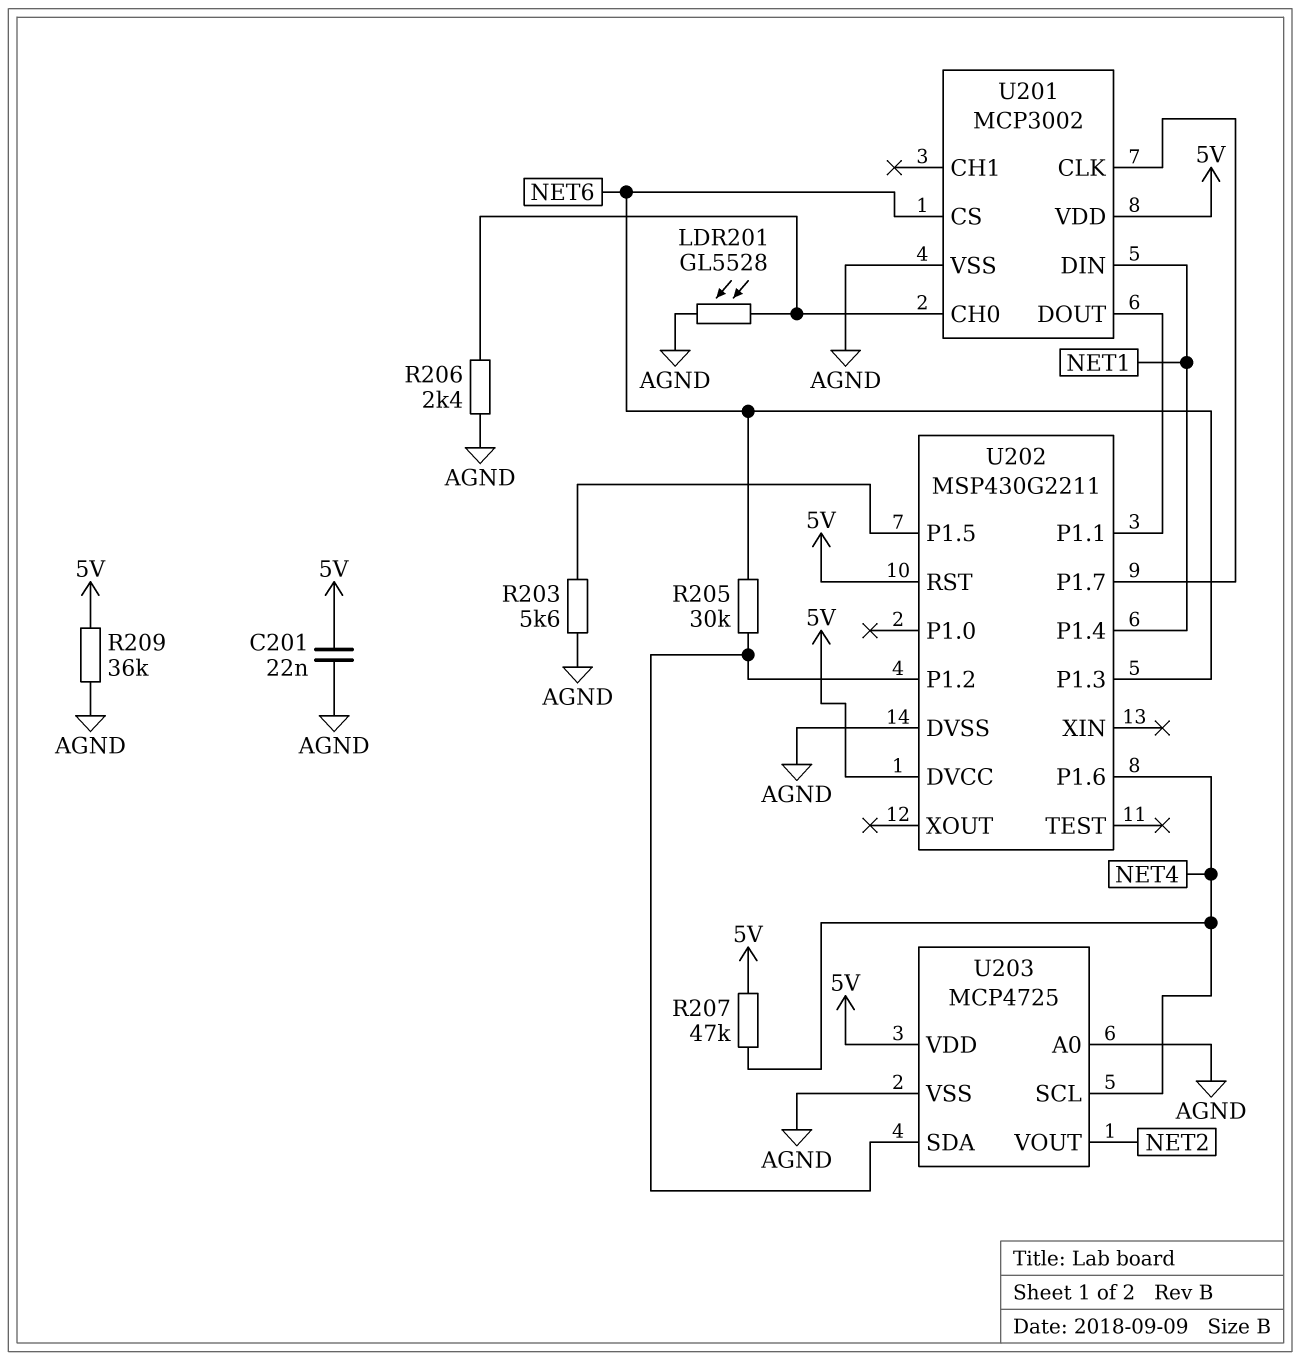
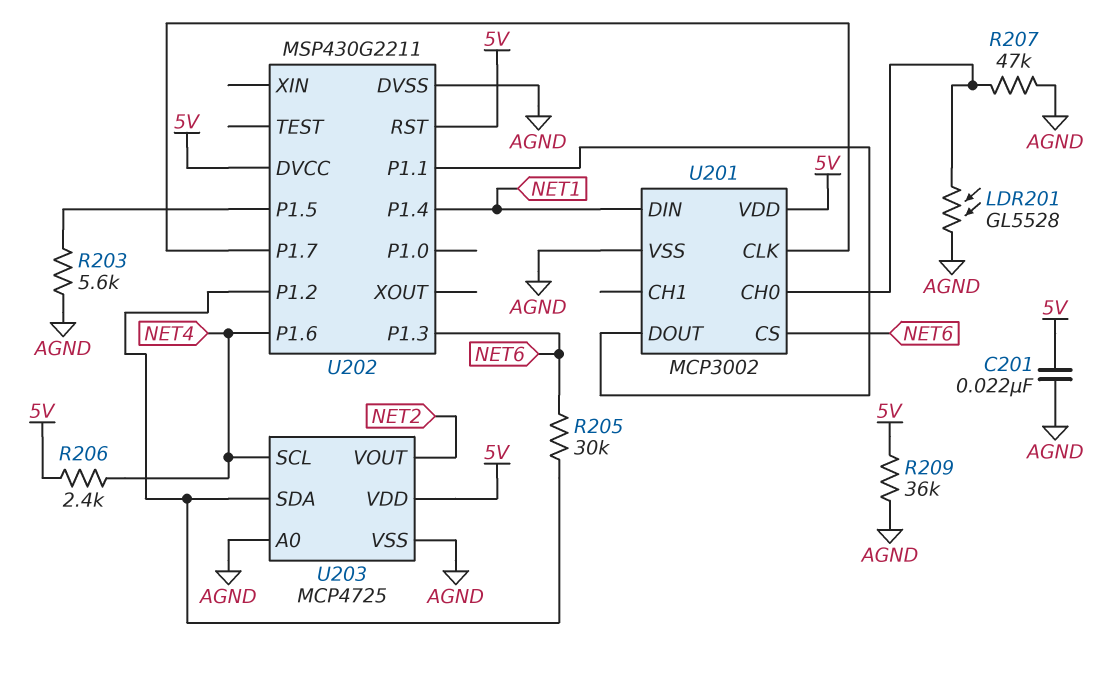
R206: 2.4k (AGND, U201/CH0) -> 2.4k (5V, NET4)
R207: 47k (5V, NET4) -> 47k (AGND, U201/CH0)

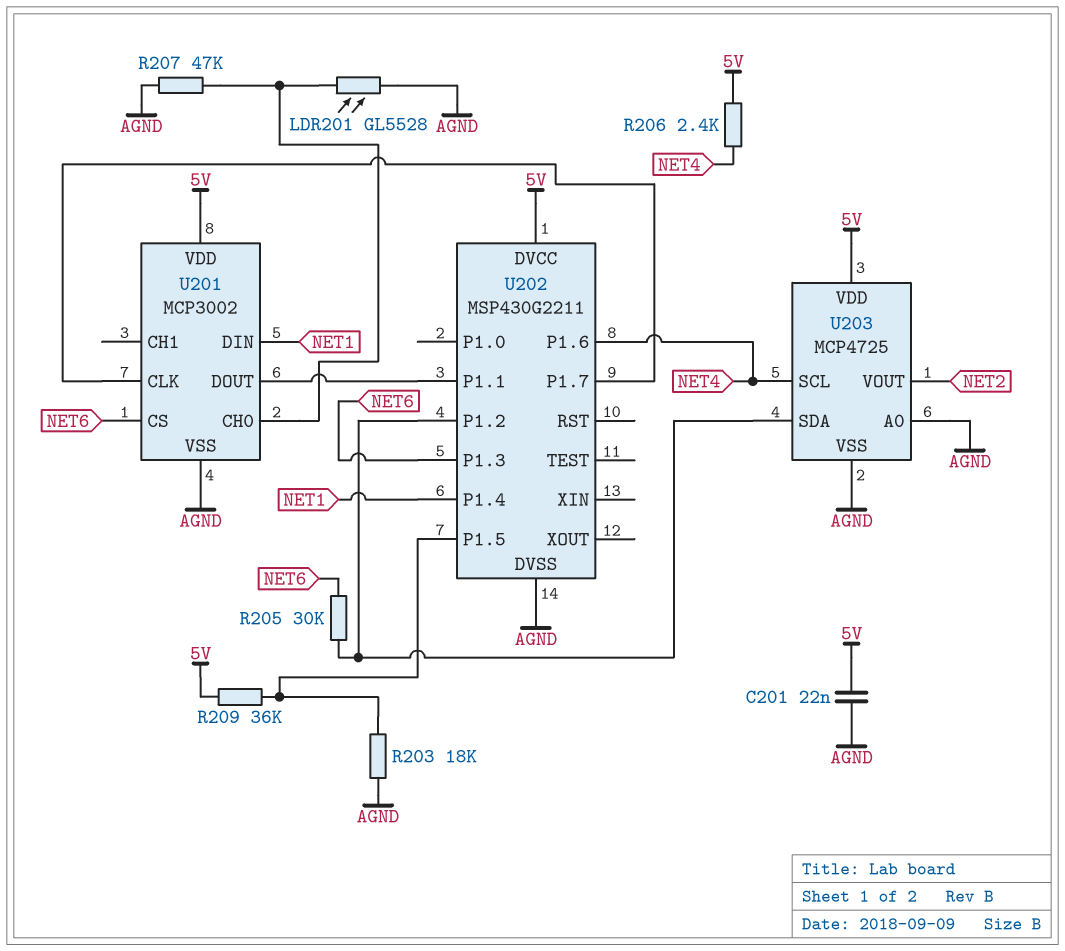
R203: 5.6k (AGND, U202/P1.5) -> 18k (AGND, U202/P1.5)
R209: 36k (5V, AGND) -> 36k (5V, U202/P1.5)
U202 pin RST: 5V -> none

